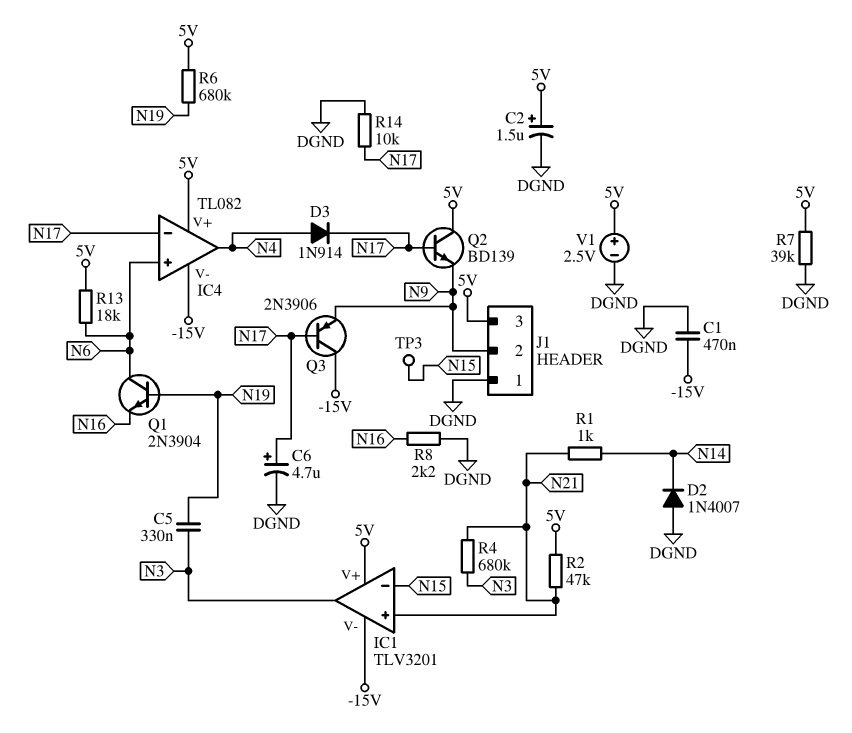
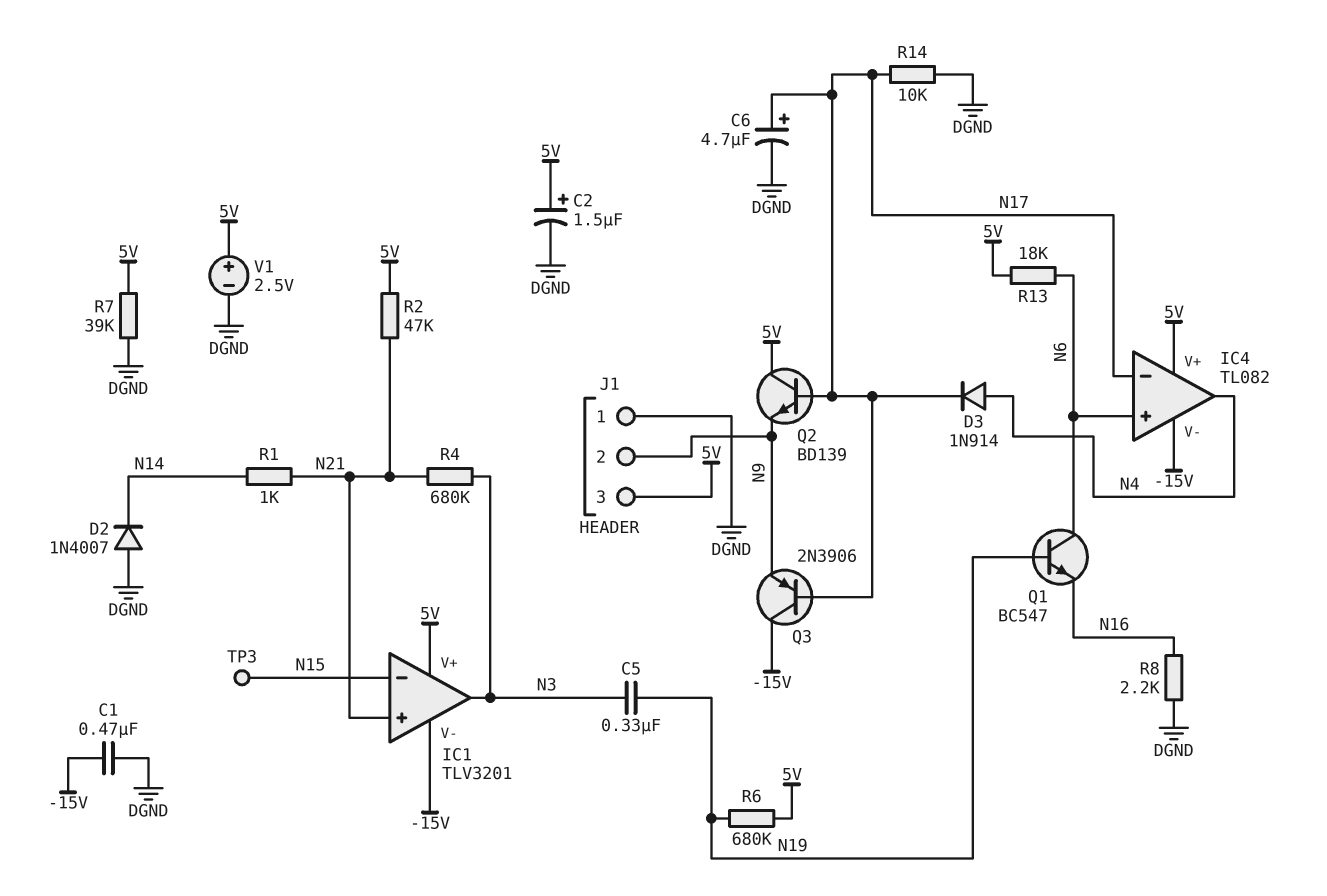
Q1: NPN 2N3904 (B N19, C N6, E N16) -> NPN BC547 (B N19, C N6, E N16)

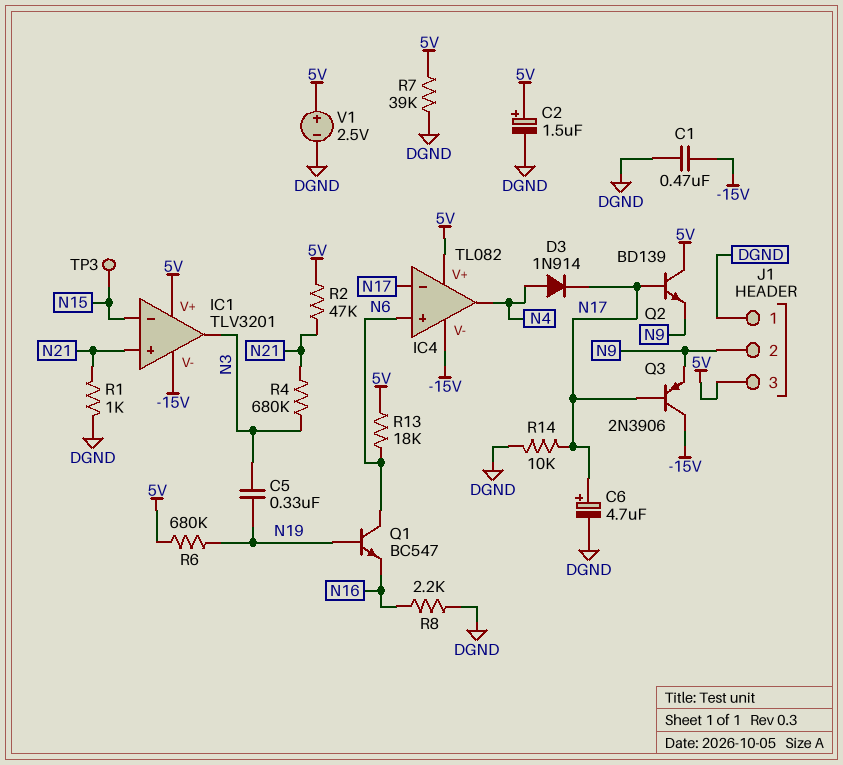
D2: diode 1N4007 (A DGND, K N14) -> none
R1: 1k (N14, N21) -> 1k (DGND, N21)

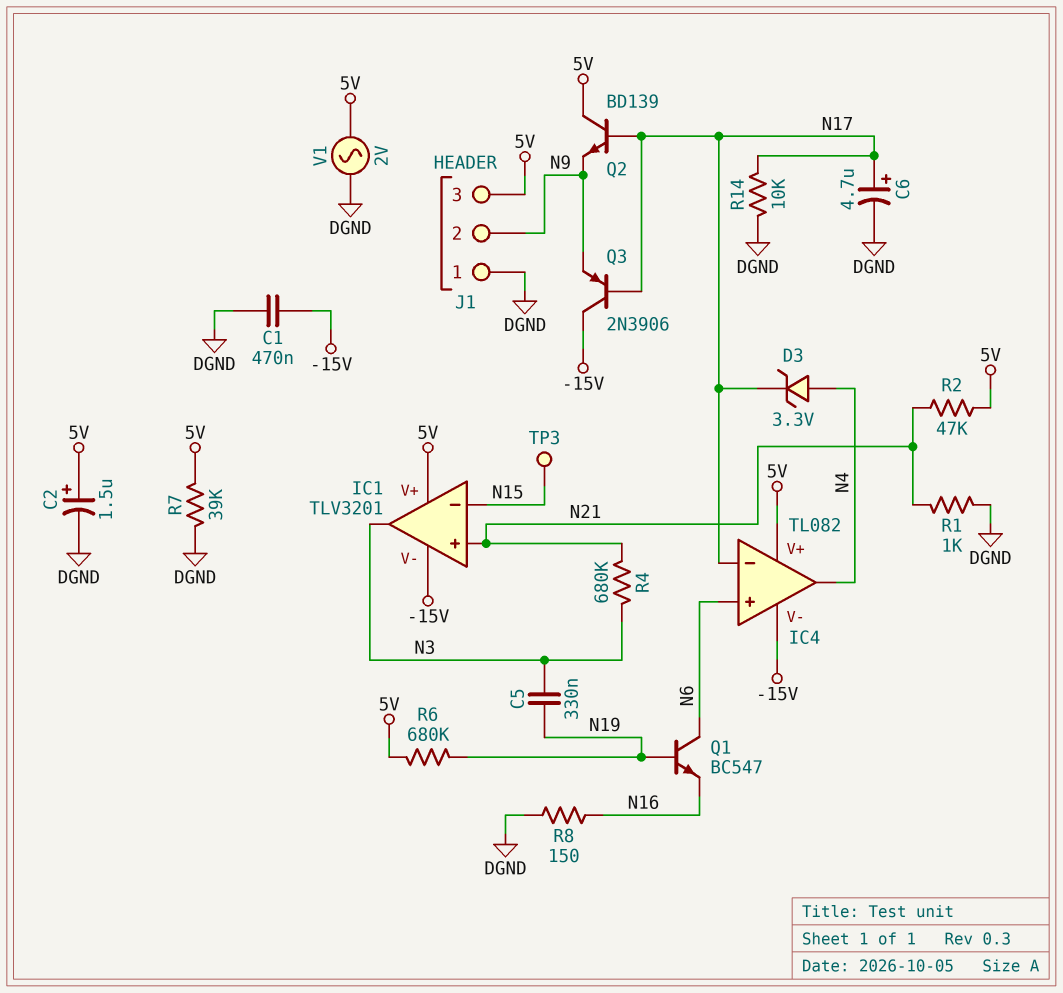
D3: diode 1N914 (A N4, K N17) -> zener 3.3V (A N4, K N17)
R8: 2.2k (DGND, N16) -> 150 (DGND, N16)
R13: 18k (5V, N6) -> none
V1: 2.5V (plus 5V, minus DGND) -> AC 2V (5V, DGND)

